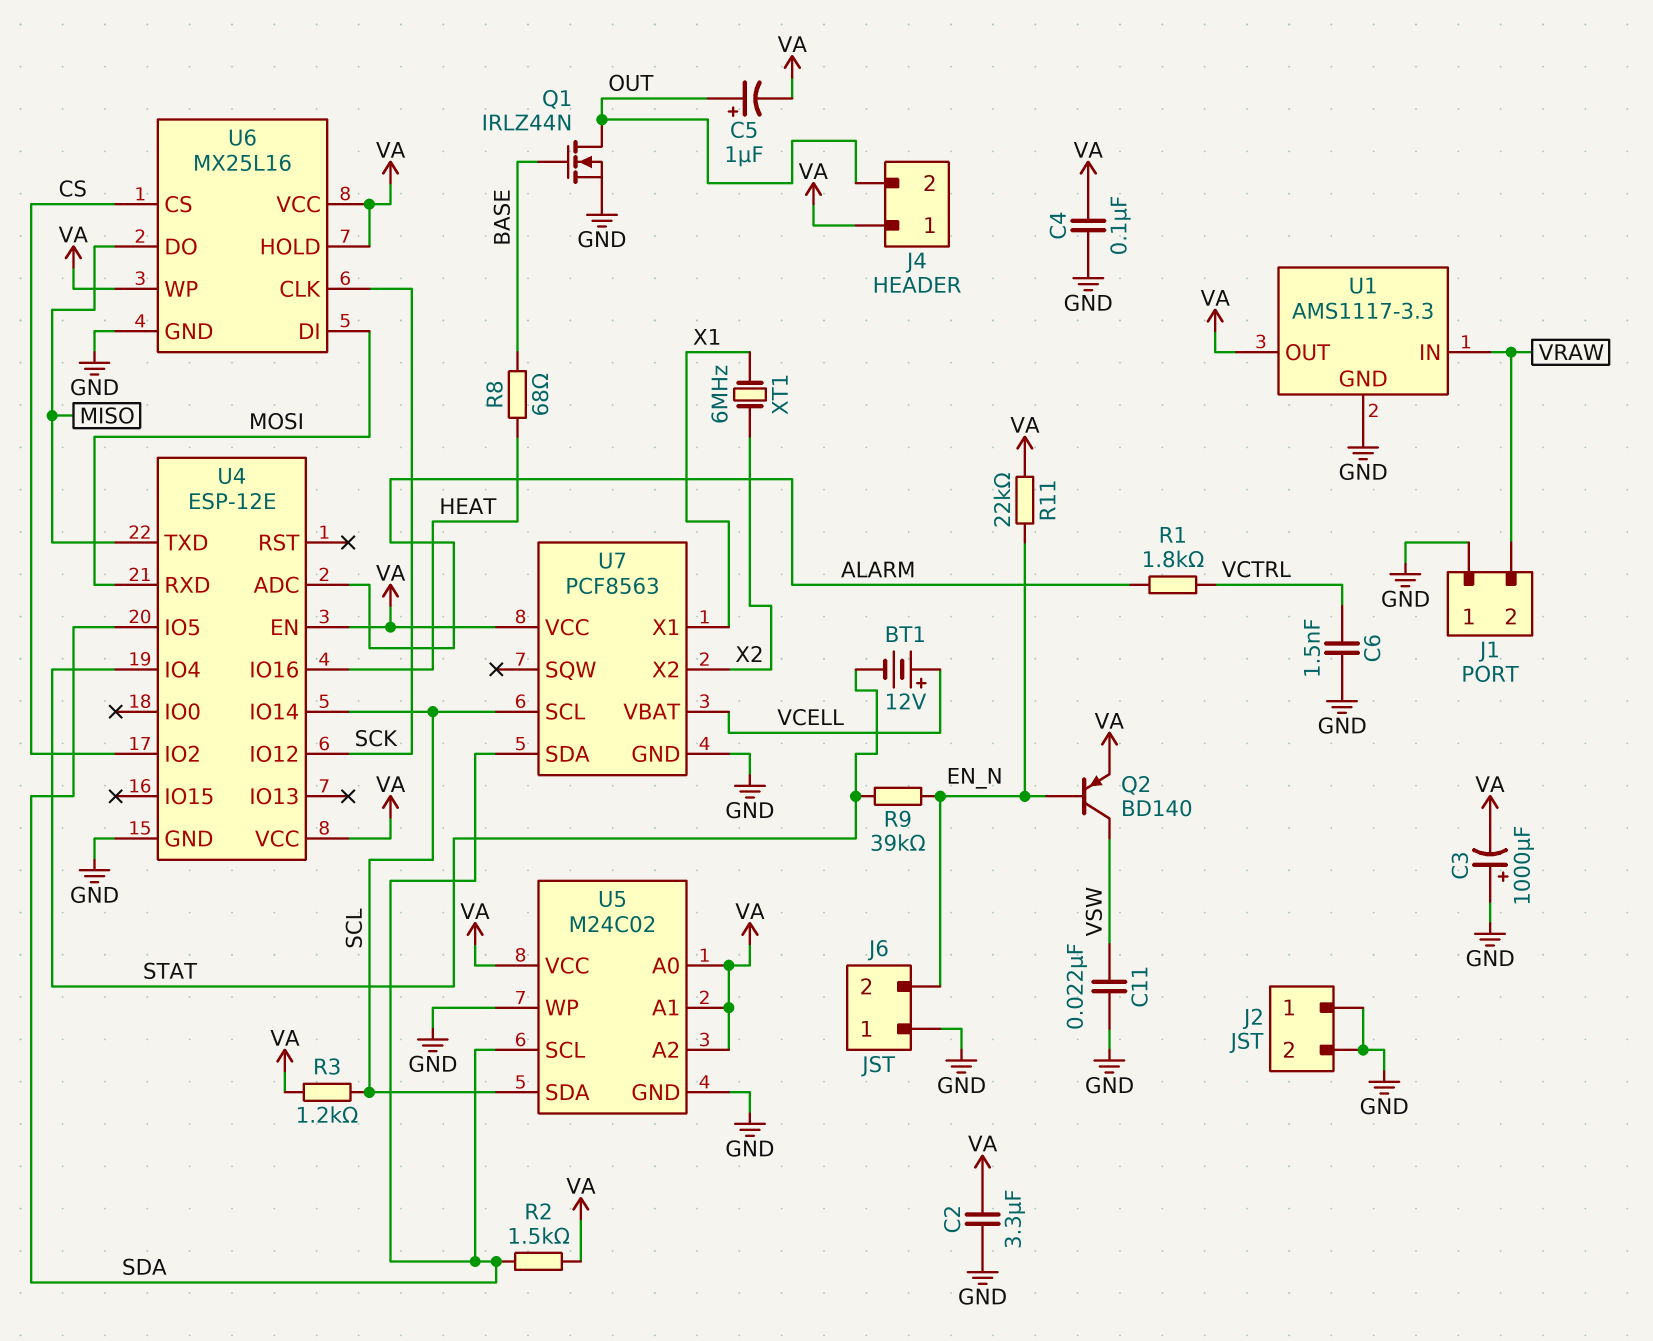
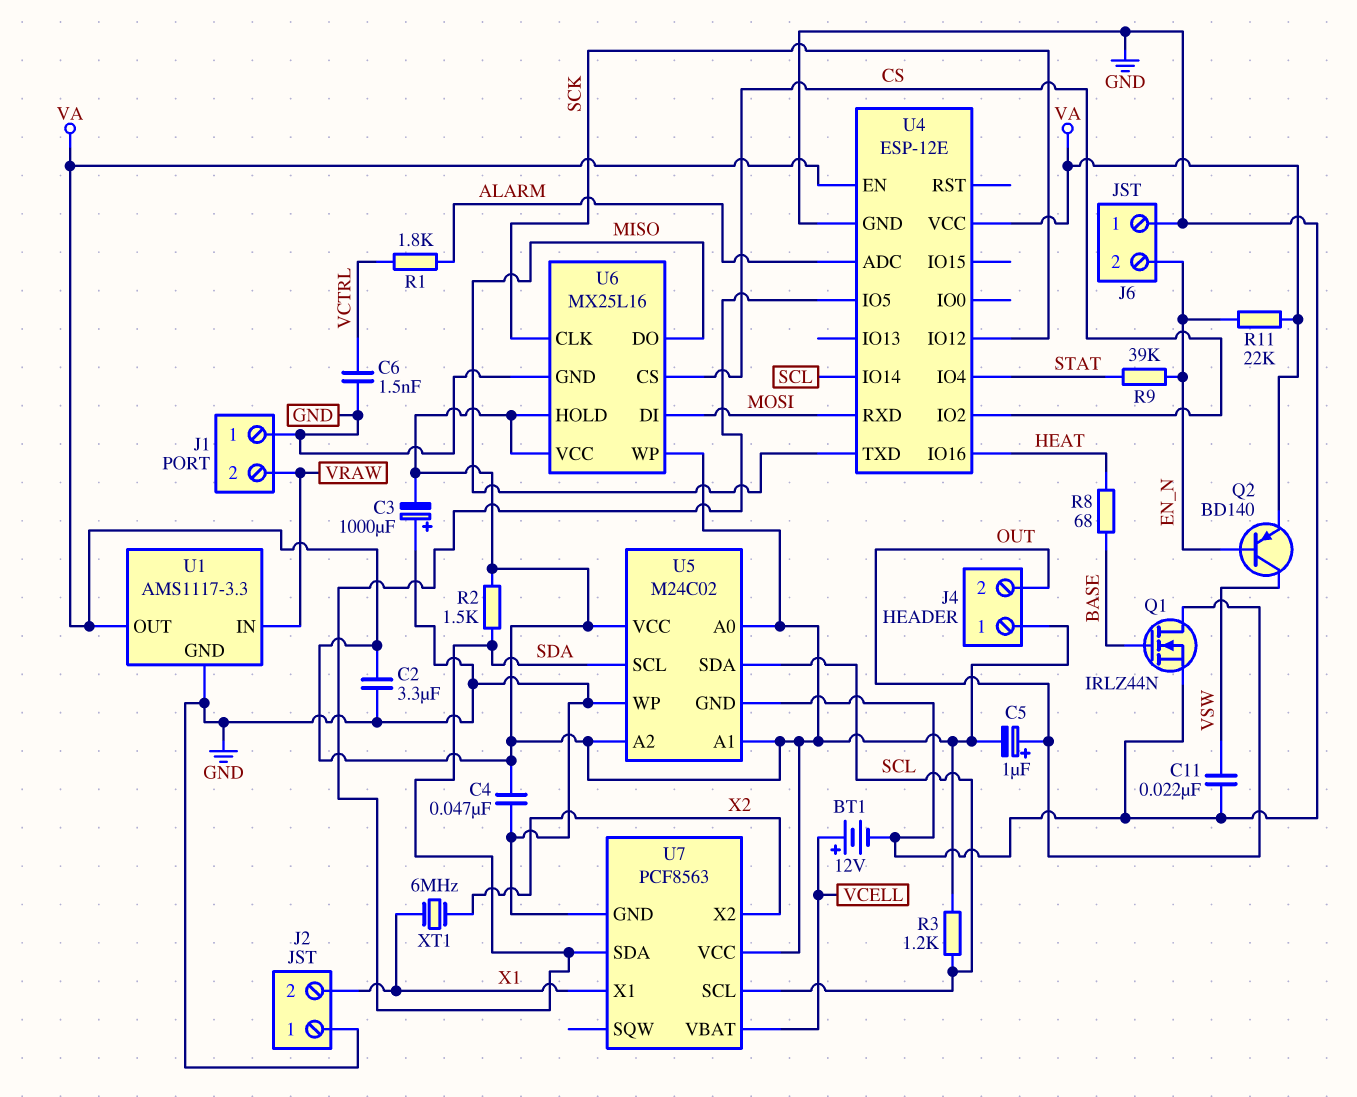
BT1: 12V (plus VCELL, minus STAT) -> 12V (plus VCELL, minus GND)
C4: 100nF (GND, VA) -> 47nF (GND, VA)
J2 pin 2: GND -> X1

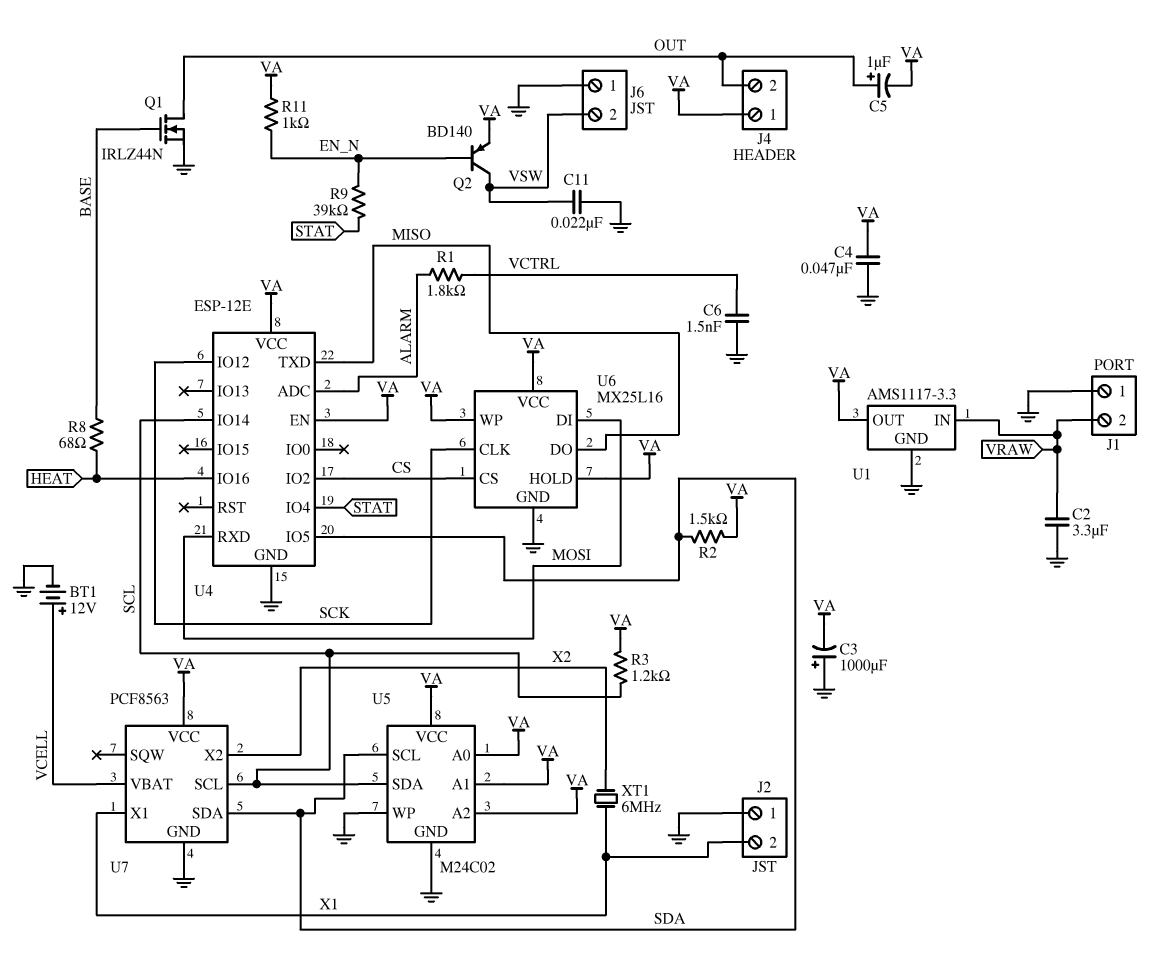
C2: 3.3uF (GND, VA) -> 3.3uF (GND, VRAW)
J6 pin 2: EN_N -> VSW
R11: 22k (EN_N, VA) -> 1k (EN_N, VA)

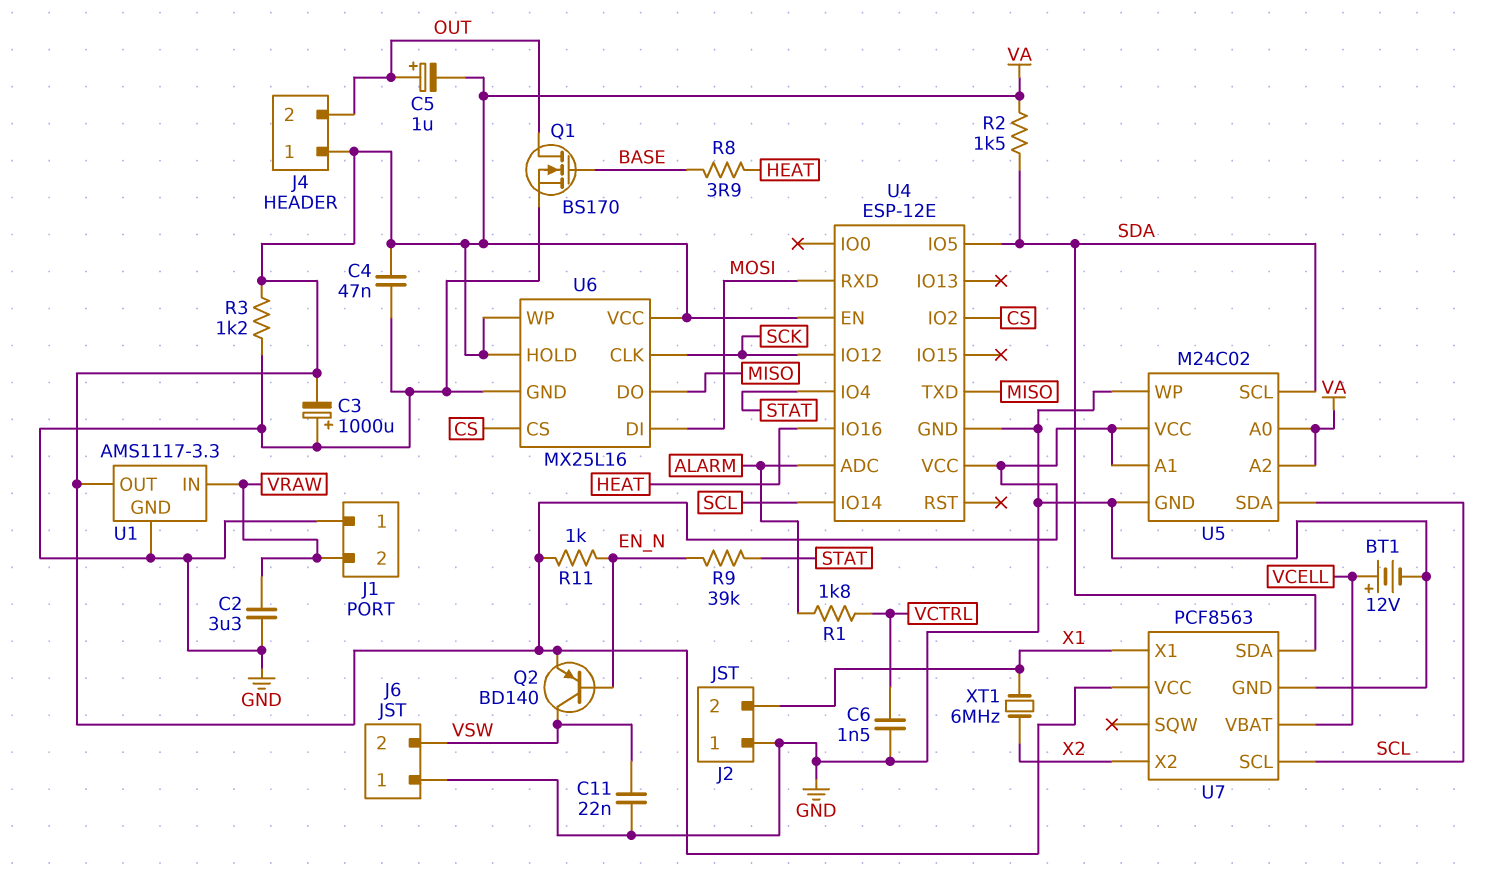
Q1: NMOS IRLZ44N (G BASE, D OUT, S GND) -> NMOS BS170 (G BASE, D OUT, S GND)
R3: 1.2k (SCL, VA) -> 1.2k (GND, VA)
R8: 68 (BASE, HEAT) -> 3.9 (BASE, HEAT)

